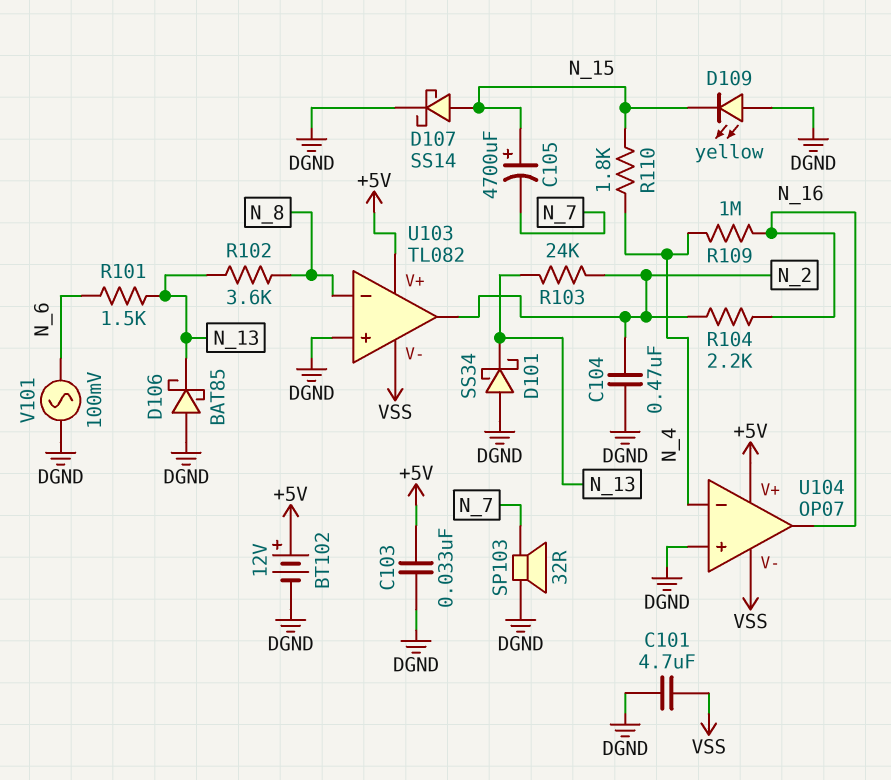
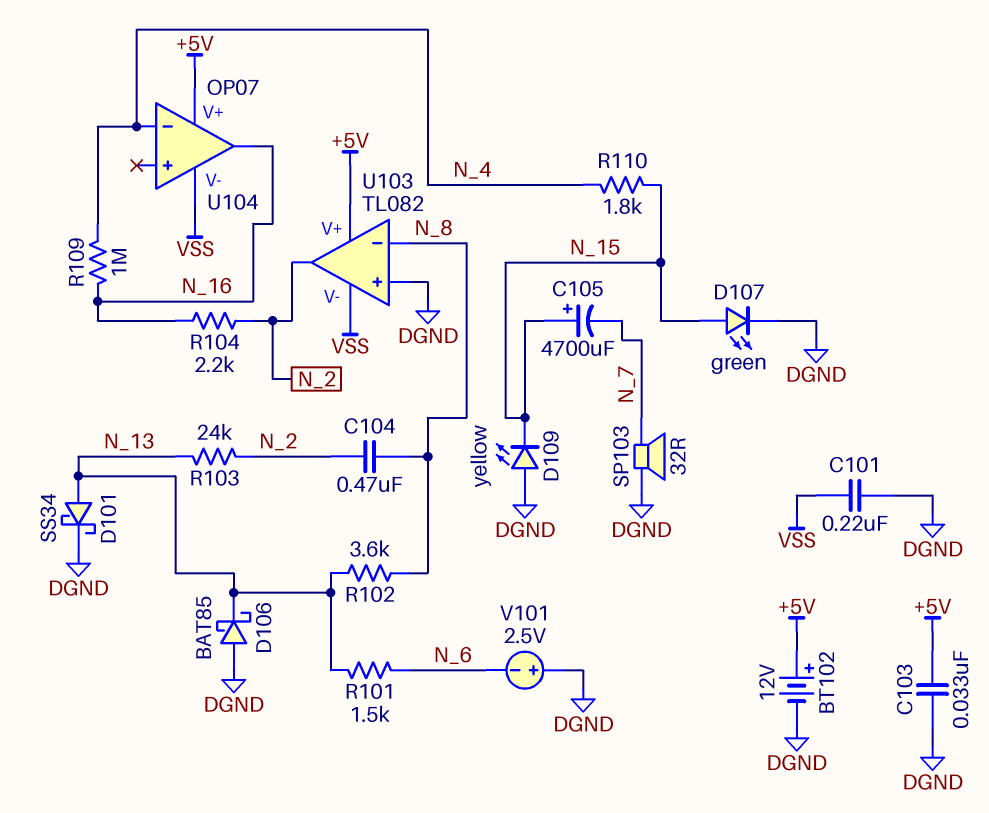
C101: 4.7uF (DGND, VSS) -> 220nF (DGND, VSS)
C104: 470nF (DGND, N_2) -> 470nF (N_2, N_8)
D101: schottky SS34 (A DGND, K N_13) -> schottky SS34 (A N_13, K DGND)
D107: schottky SS14 (A N_15, K DGND) -> LED green (A N_15, K DGND)
U104 pin in+: DGND -> none
V101: AC 100mV (DGND, N_6) -> 2.5V (plus DGND, minus N_6)

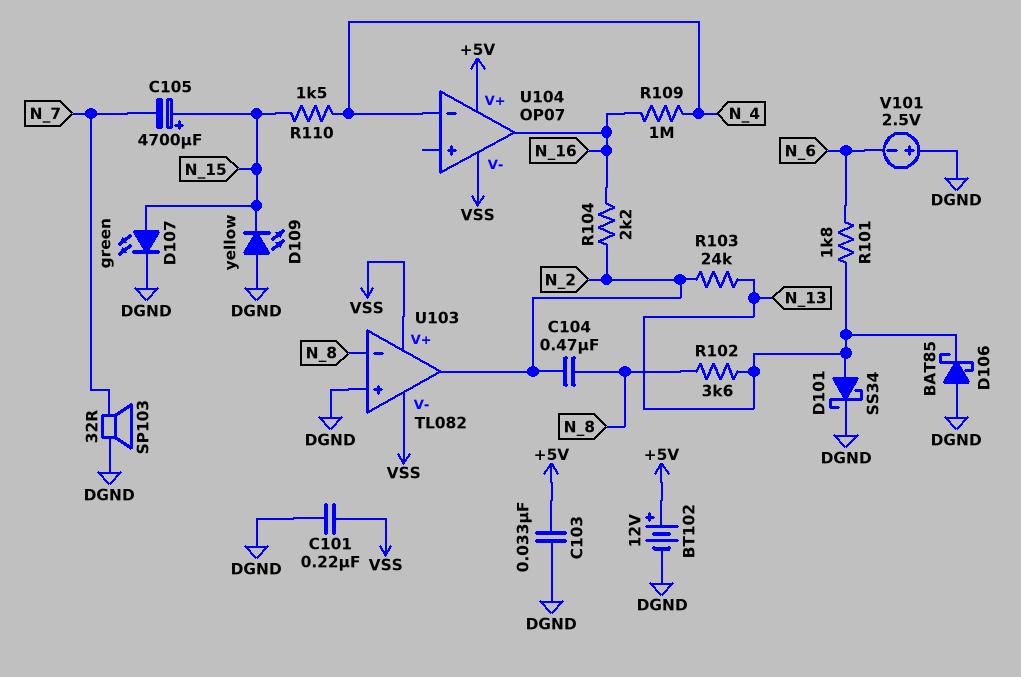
R101: 1.5k (N_6, N_13) -> 1.8k (N_6, N_13)
R110: 1.8k (N_4, N_15) -> 1.5k (N_4, N_15)
U103 pin V+: +5V -> VSS

